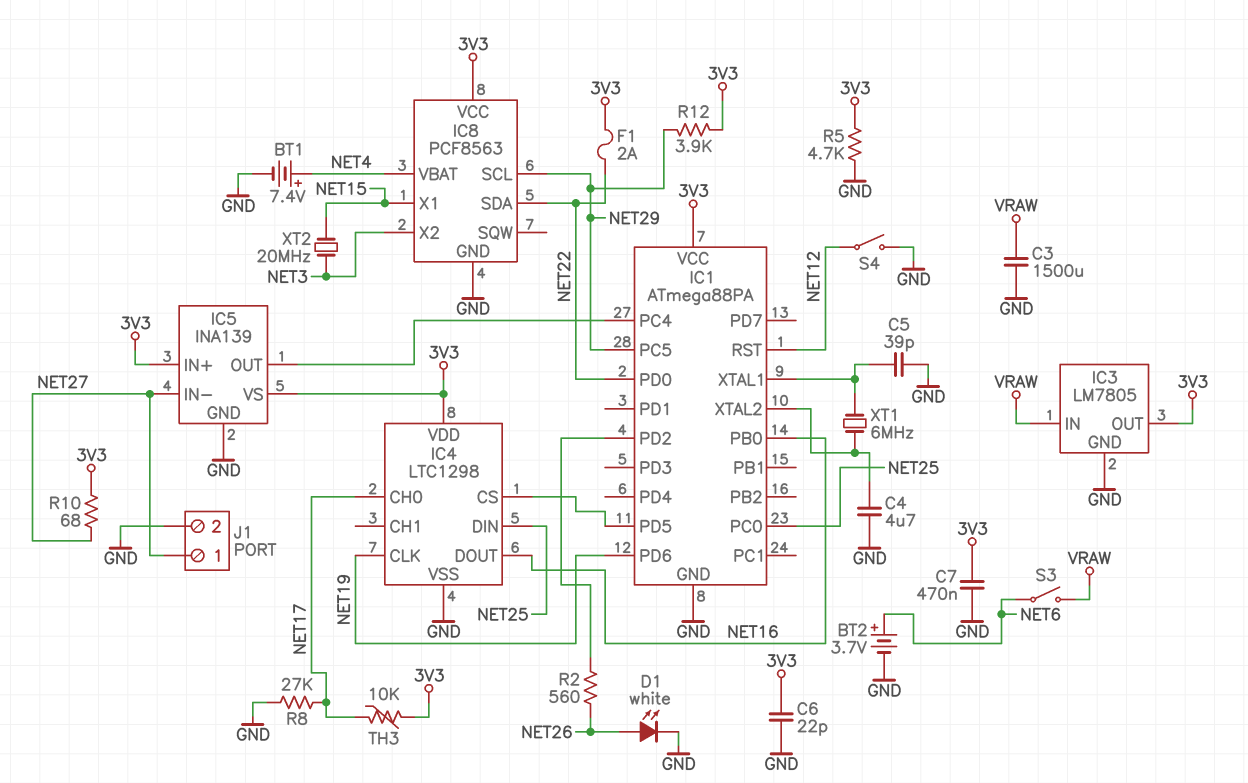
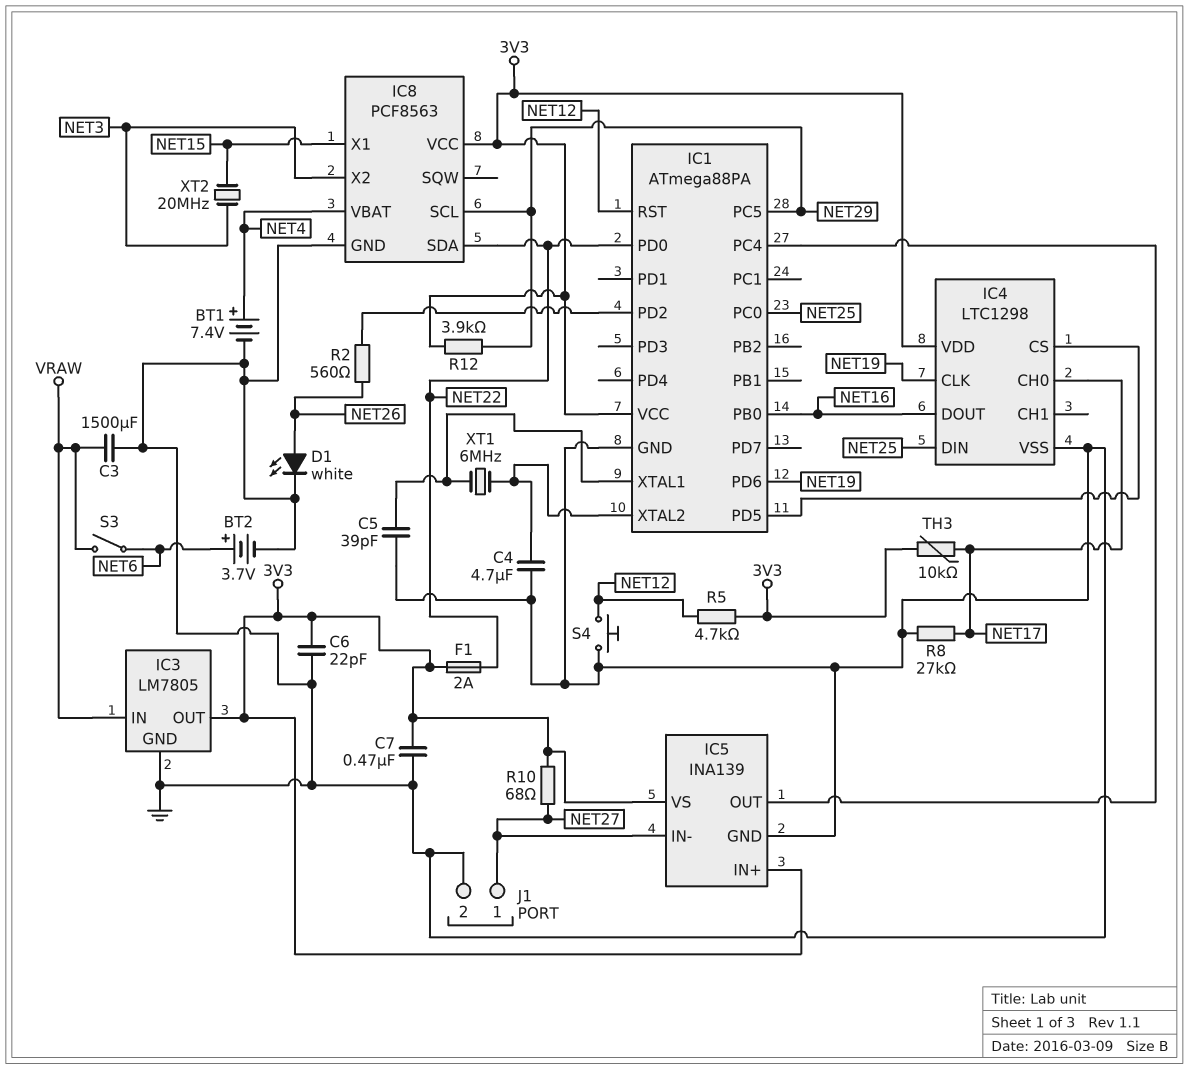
R5: 4.7k (3V3, GND) -> 4.7k (3V3, NET12)
S4: switch (GND, NET12) -> button (GND, NET12)

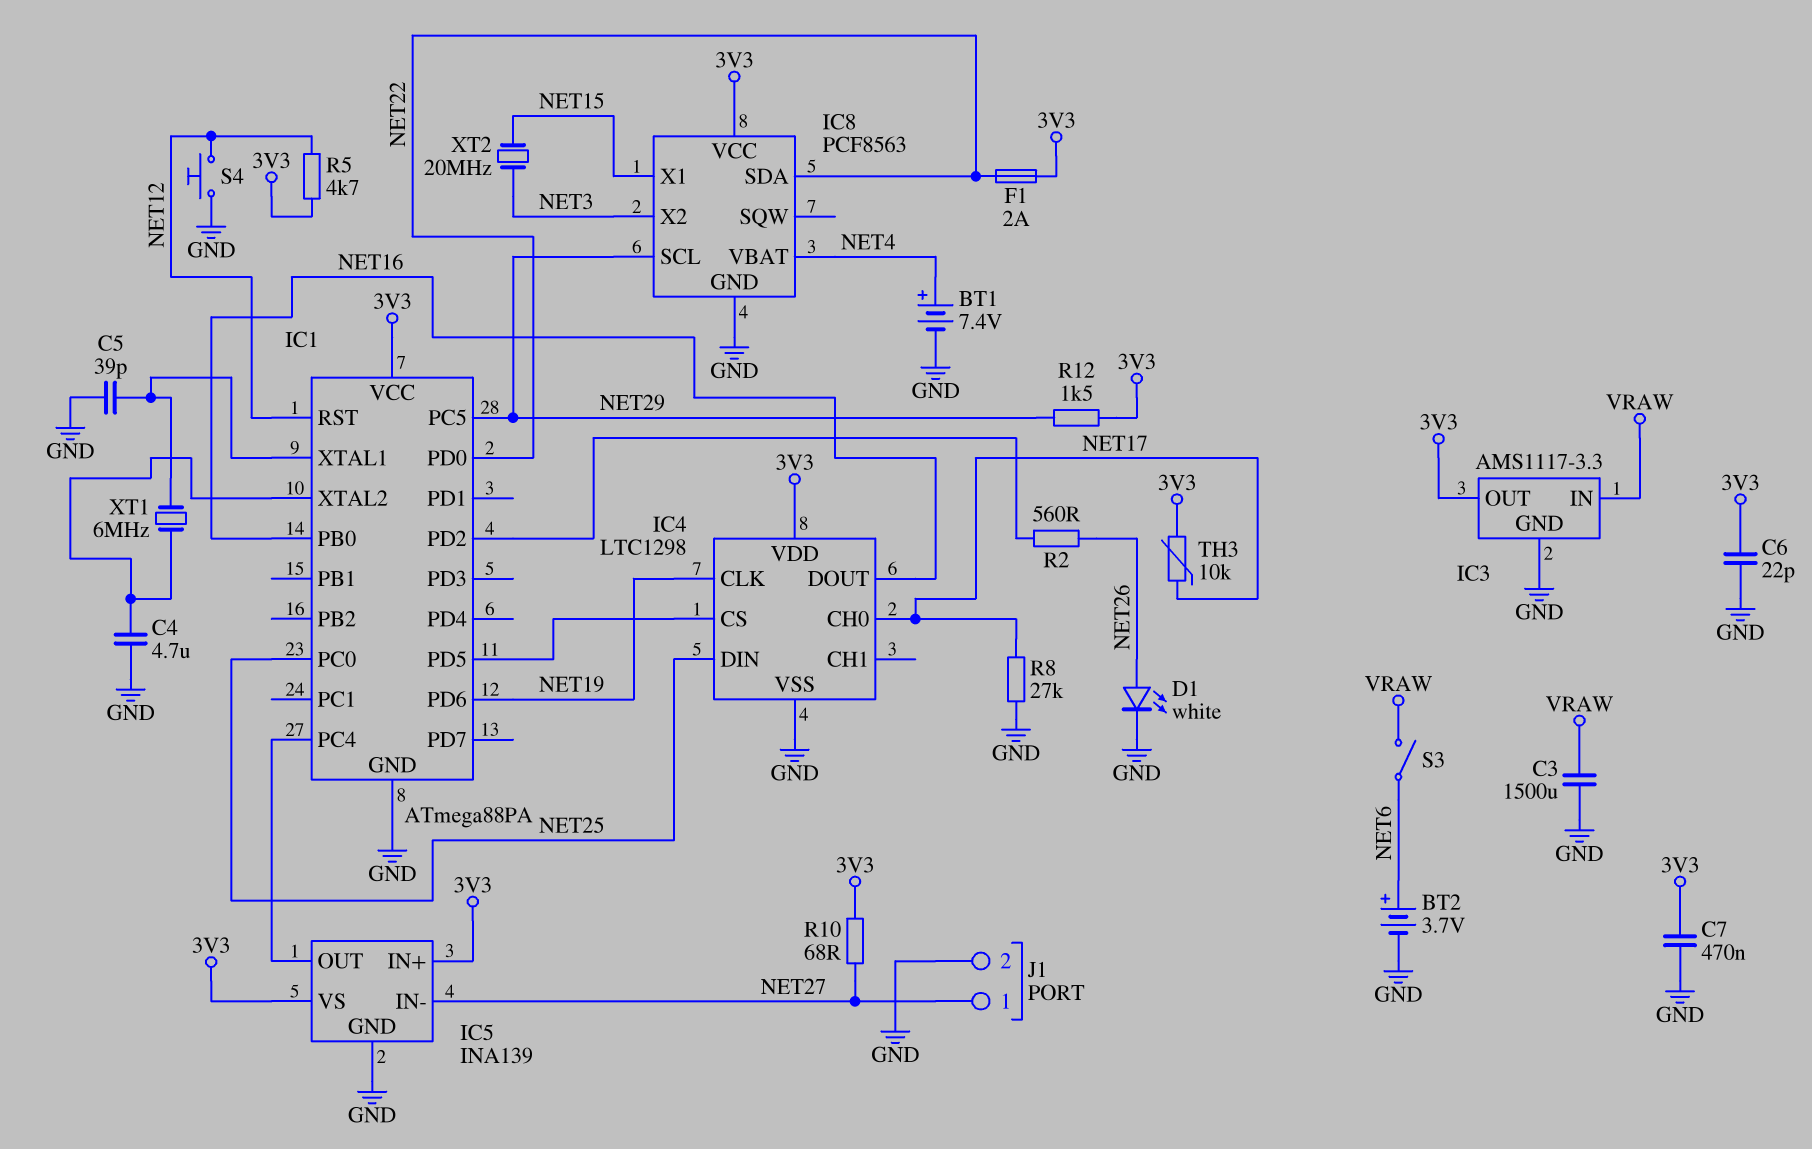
IC3: LM7805 -> AMS1117-3.3
R12: 3.9k (3V3, NET29) -> 1.5k (3V3, NET29)

